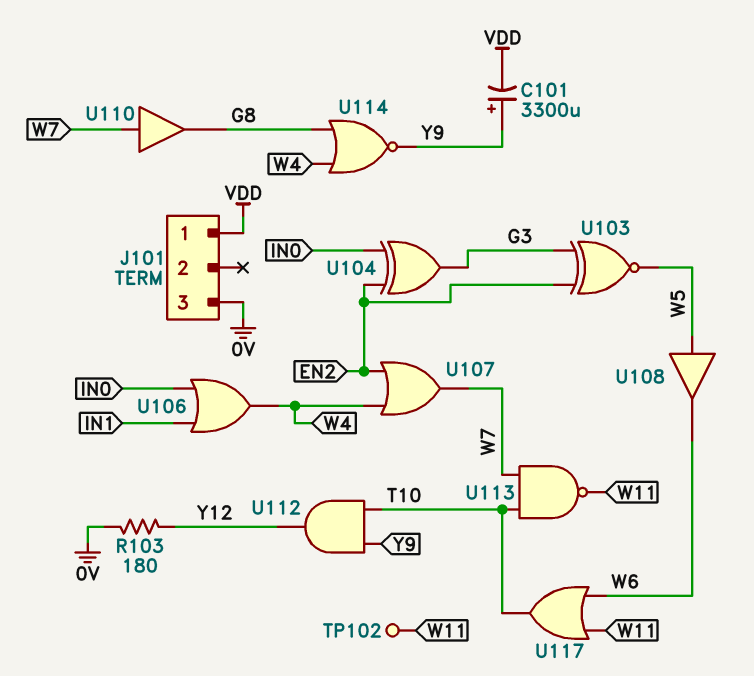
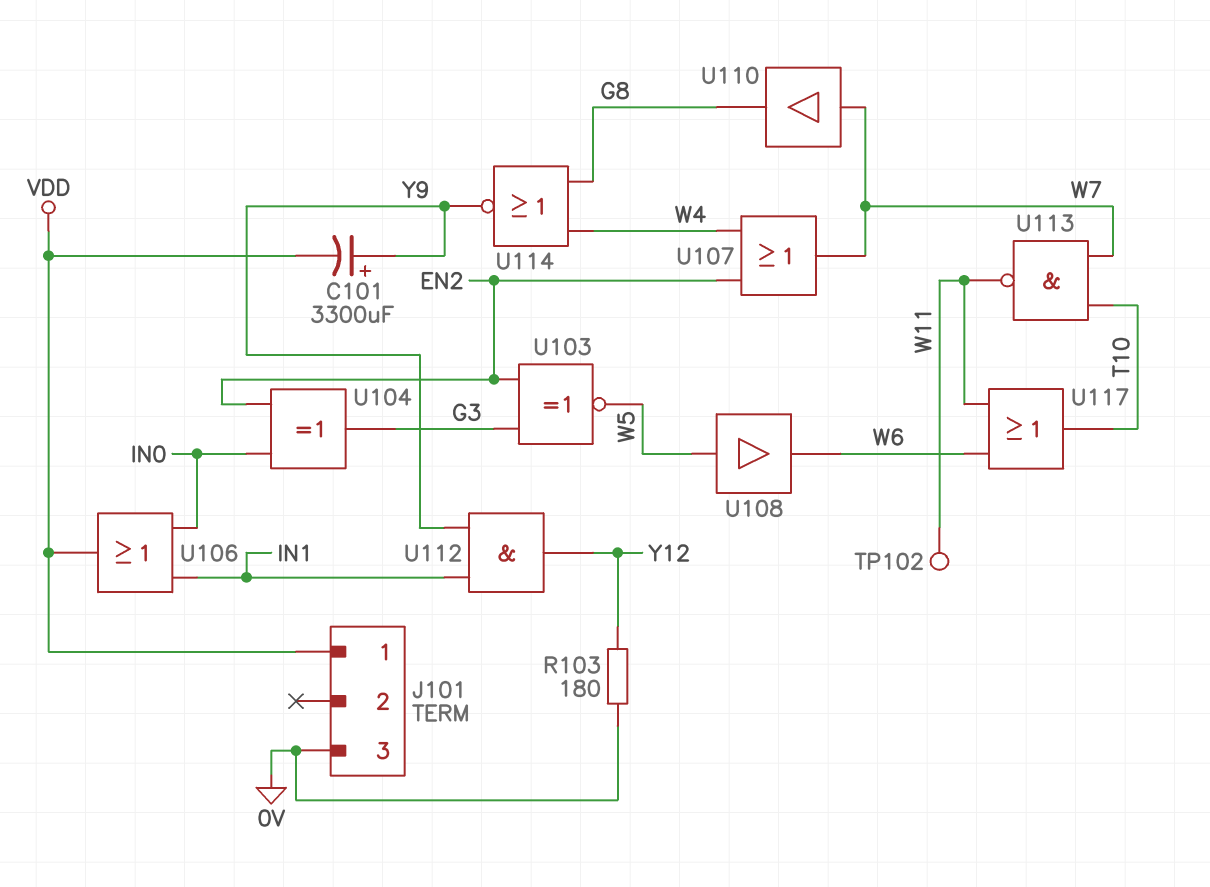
U106: OR (in IN0, in IN1, out W4) -> OR (in IN0, in IN1, out VDD)
U112: AND (in T10, in Y9, out Y12) -> AND (in IN1, in Y9, out Y12)

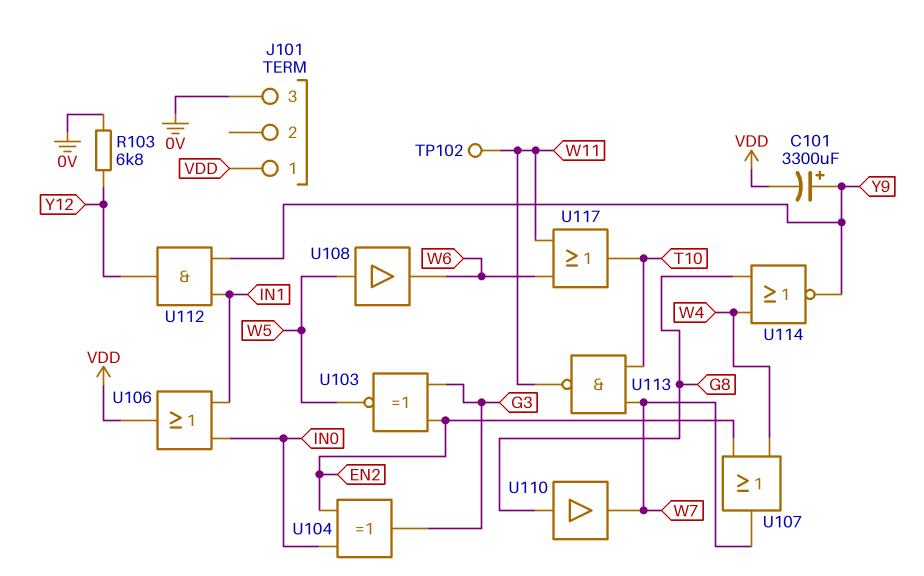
R103: 180 (0V, Y12) -> 6.8k (0V, Y12)
U110: buffer (in W7, out G8) -> buffer (in G8, out W7)

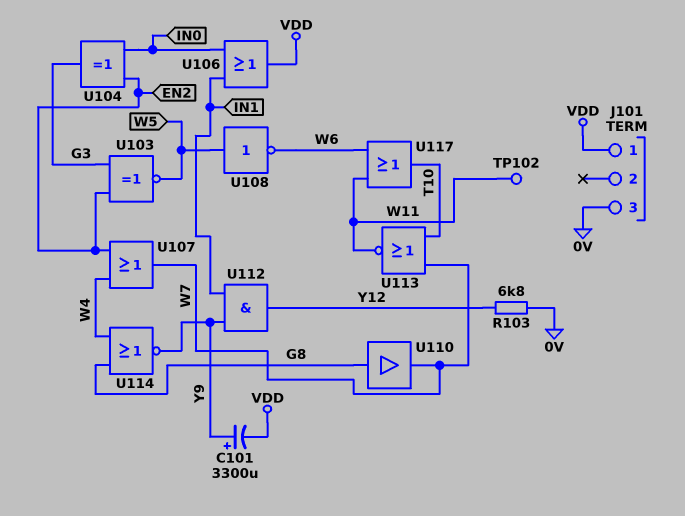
U108: buffer (in W5, out W6) -> NOT (in W5, out W6)
U113: NAND (in T10, in W7, out W11) -> NOR (in T10, in W7, out W11)

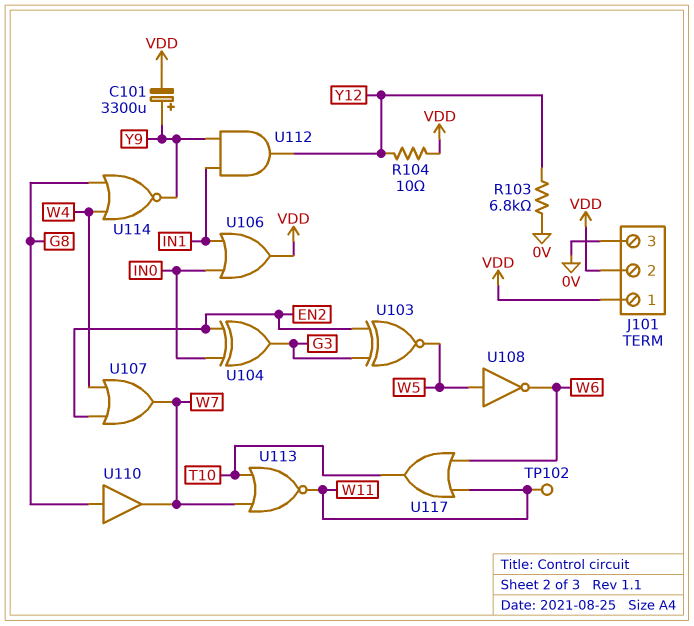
J101 pin 2: none -> VDD
R104: none -> 10 (VDD, Y12)

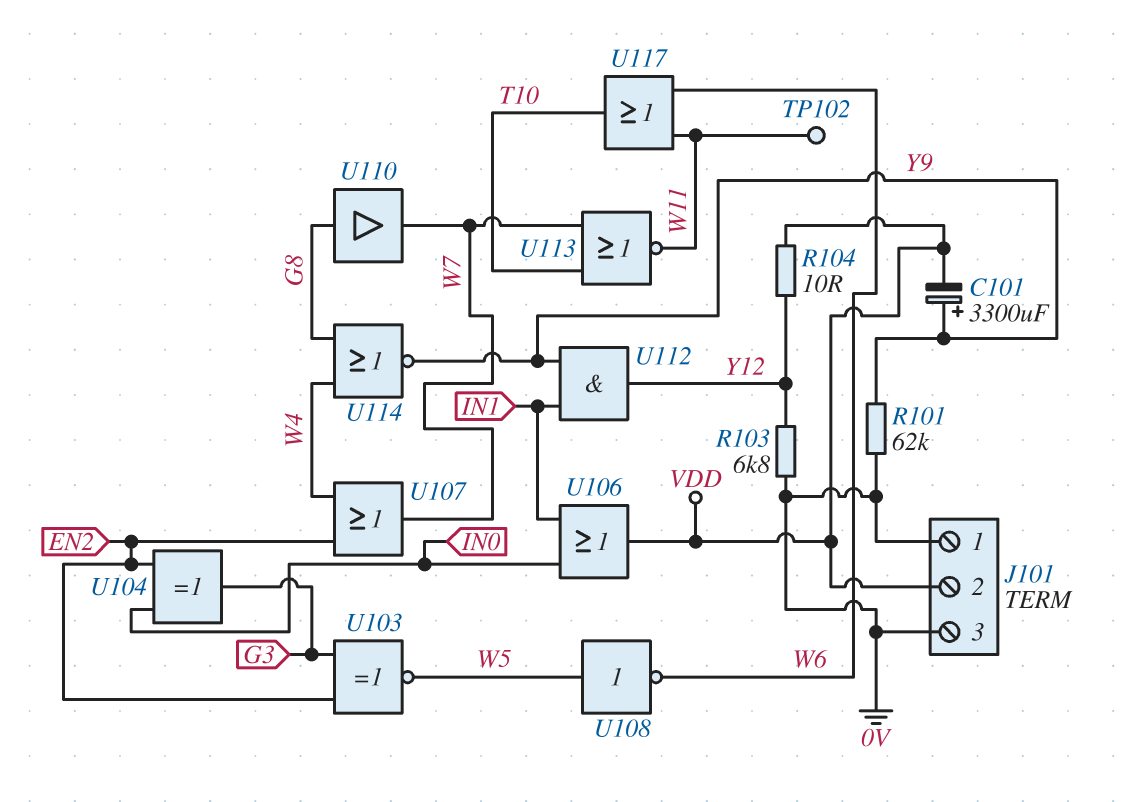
J101 pin 1: VDD -> 0V
R101: none -> 62k (0V, Y9)

